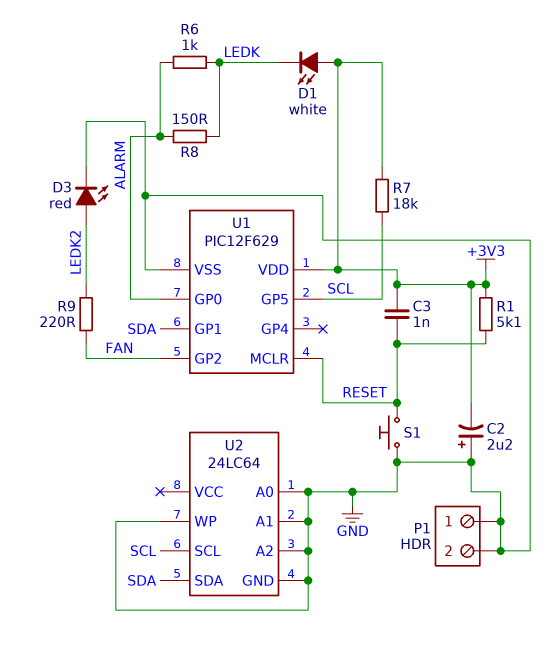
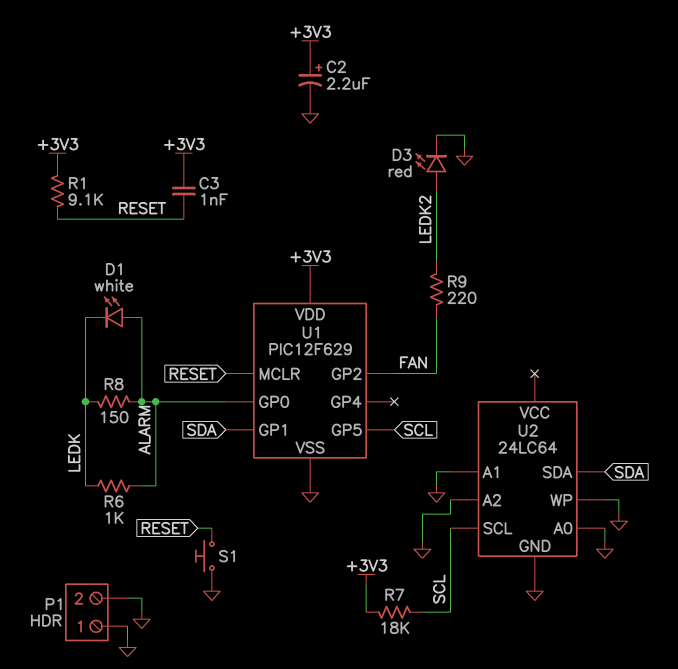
C2: 2.2uF (plus GND, minus +3V3) -> 2.2uF (plus +3V3, minus GND)
D1: LED white (A +3V3, K LEDK) -> LED white (A ALARM, K LEDK)
R1: 5.1k (+3V3, RESET) -> 9.1k (+3V3, RESET)

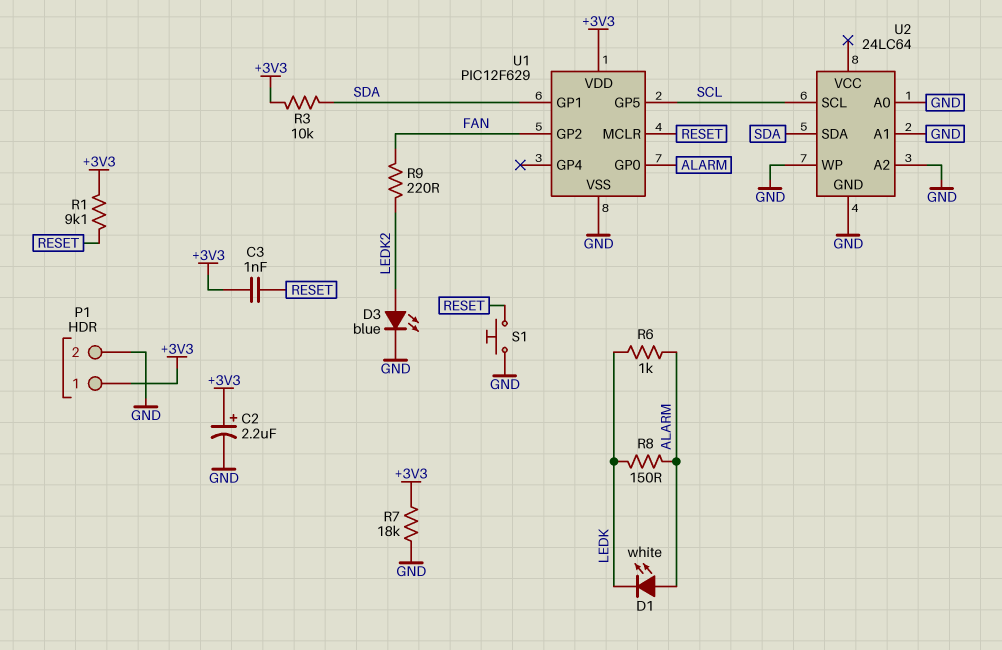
D3: LED red (A LEDK2, K GND) -> LED blue (A LEDK2, K GND)
P1 pin 1: GND -> +3V3
R3: none -> 10k (+3V3, SDA)
R7: 18k (+3V3, SCL) -> 18k (+3V3, GND)

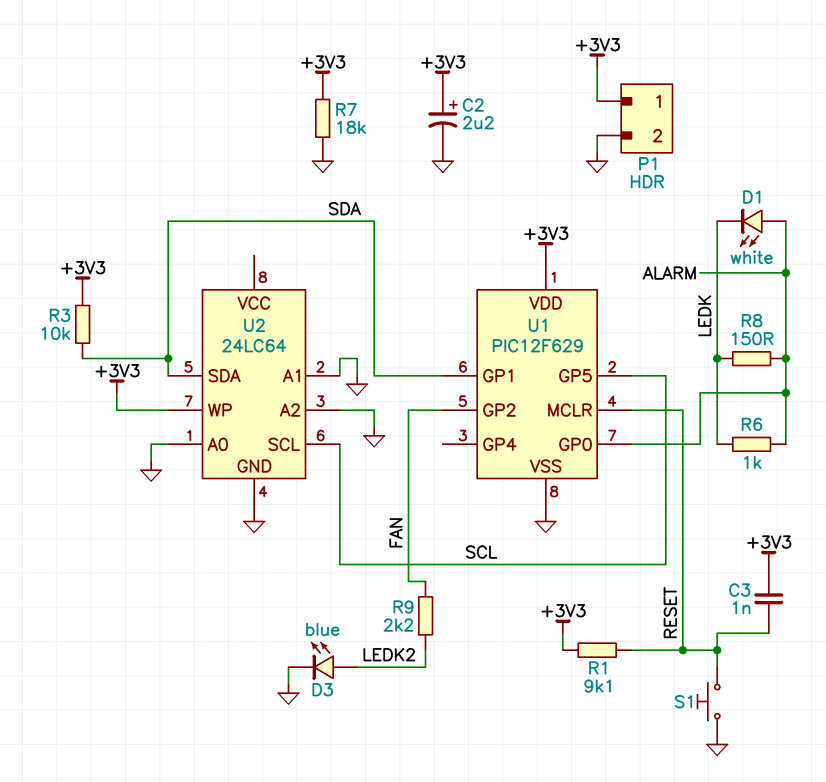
R9: 220 (FAN, LEDK2) -> 2.2k (FAN, LEDK2)
U2 pin WP: GND -> +3V3

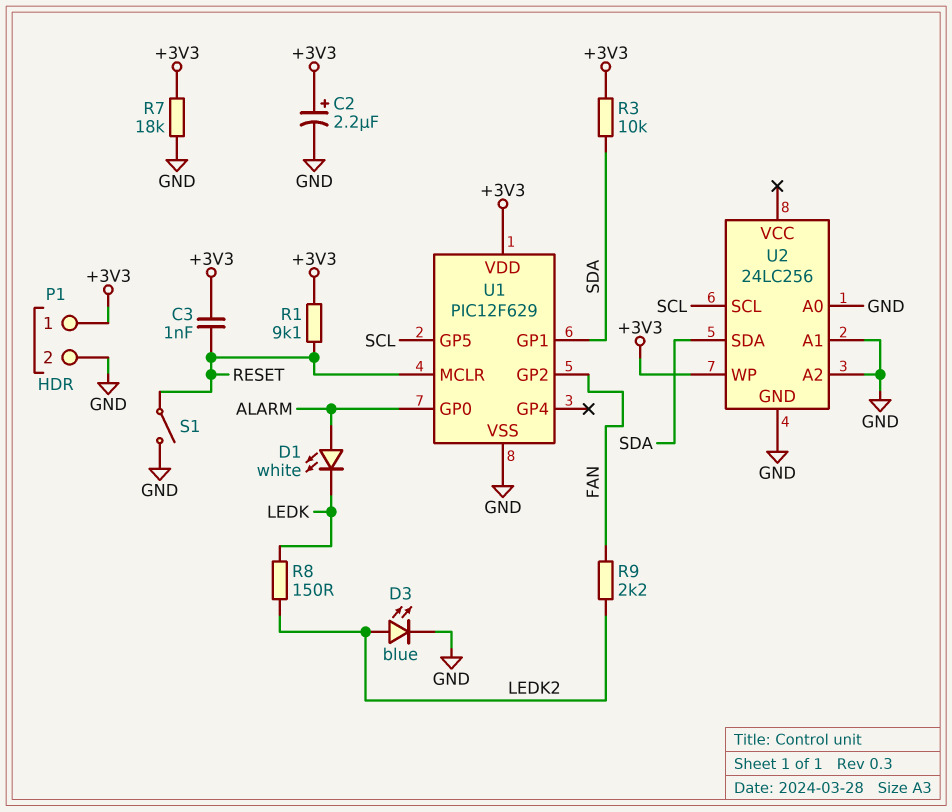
R6: 1k (ALARM, LEDK) -> none
R8: 150 (ALARM, LEDK) -> 150 (LEDK, LEDK2)
S1: button (GND, RESET) -> switch (GND, RESET)
U2: 24LC64 -> 24LC256

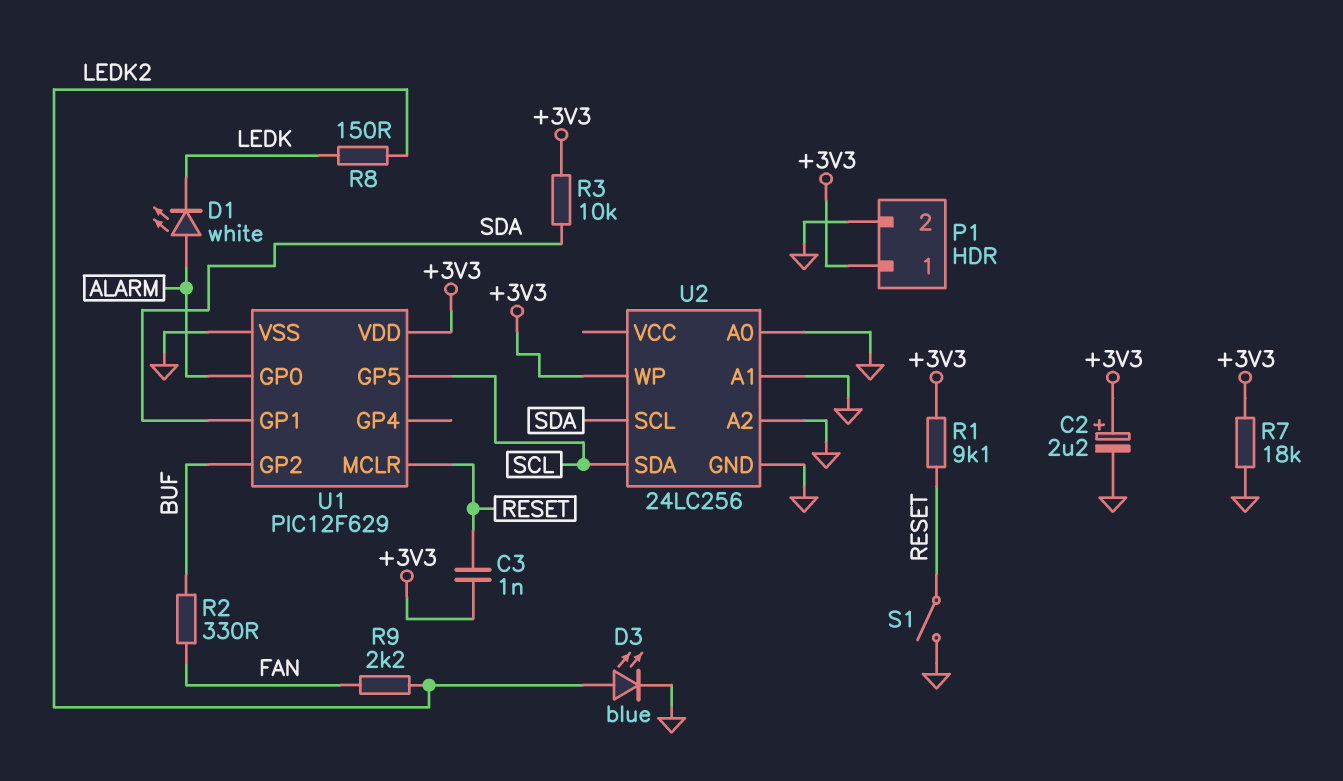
R2: none -> 330 (BUF, FAN)
U1 pin GP2: FAN -> BUF
U2 pin SCL: SCL -> SDA
U2 pin SDA: SDA -> SCL

